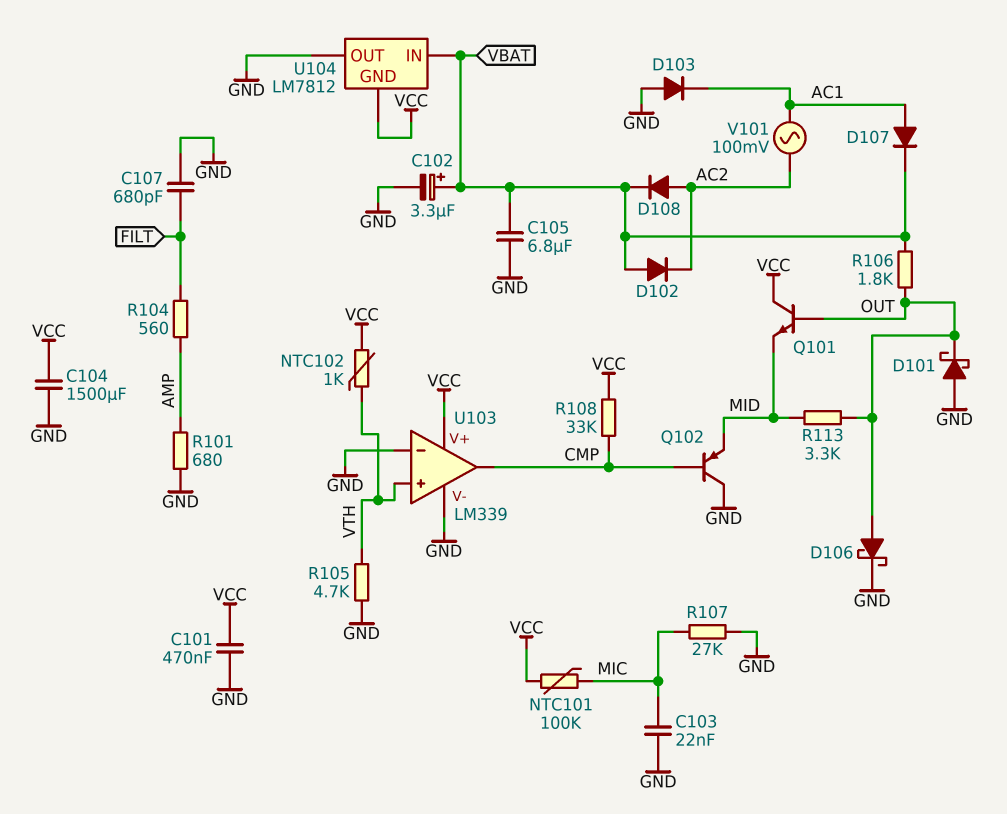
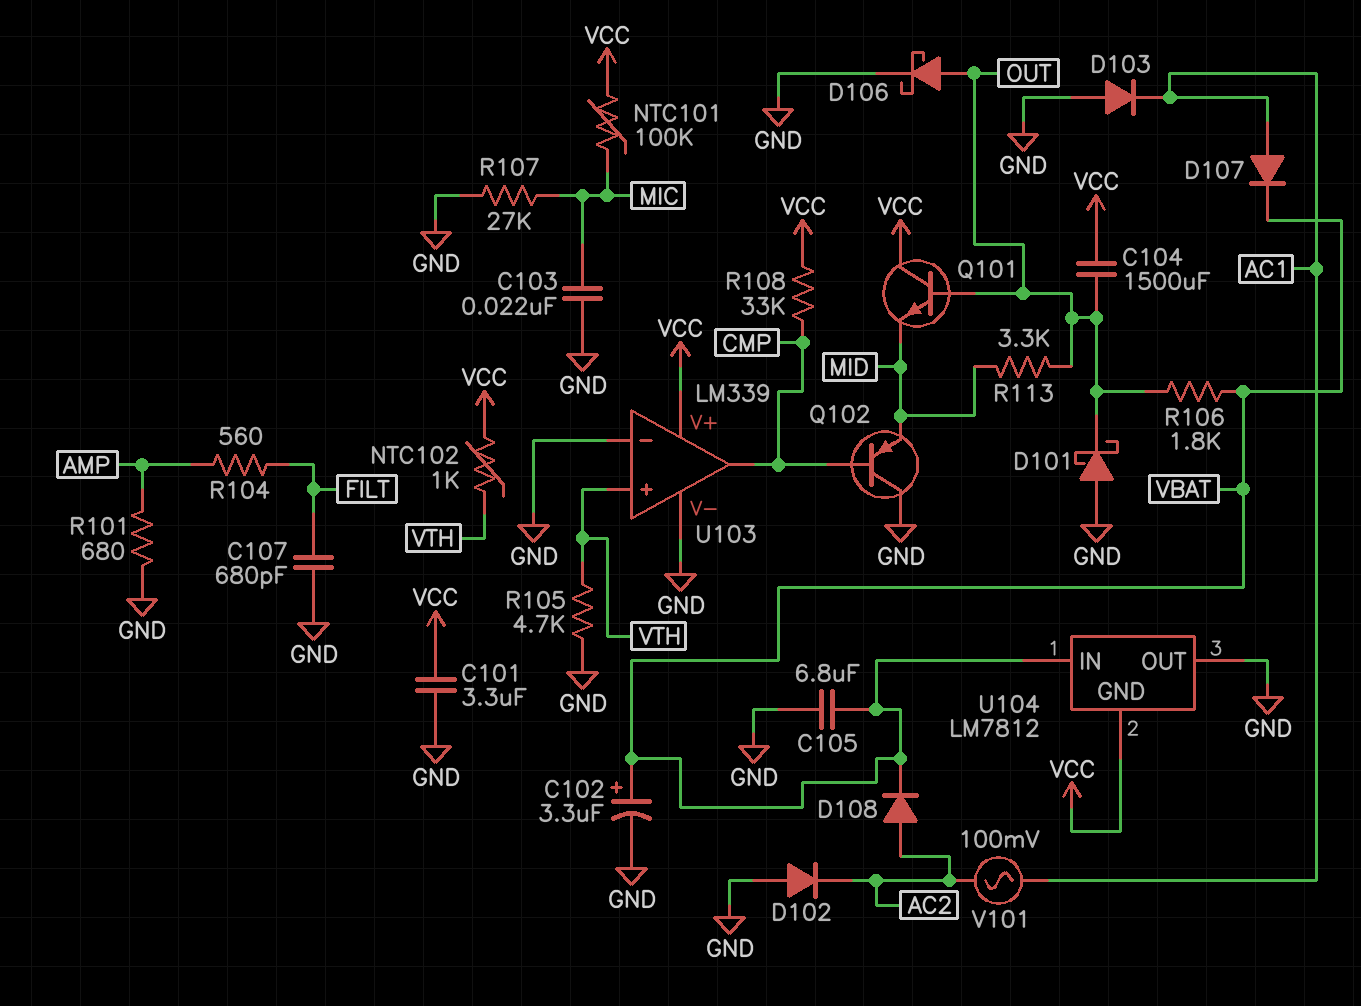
C101: 470nF (GND, VCC) -> 3.3uF (GND, VCC)
C104: 1500uF (GND, VCC) -> 1500uF (OUT, VCC)
D102: diode (A VBAT, K AC2) -> diode (A GND, K AC2)

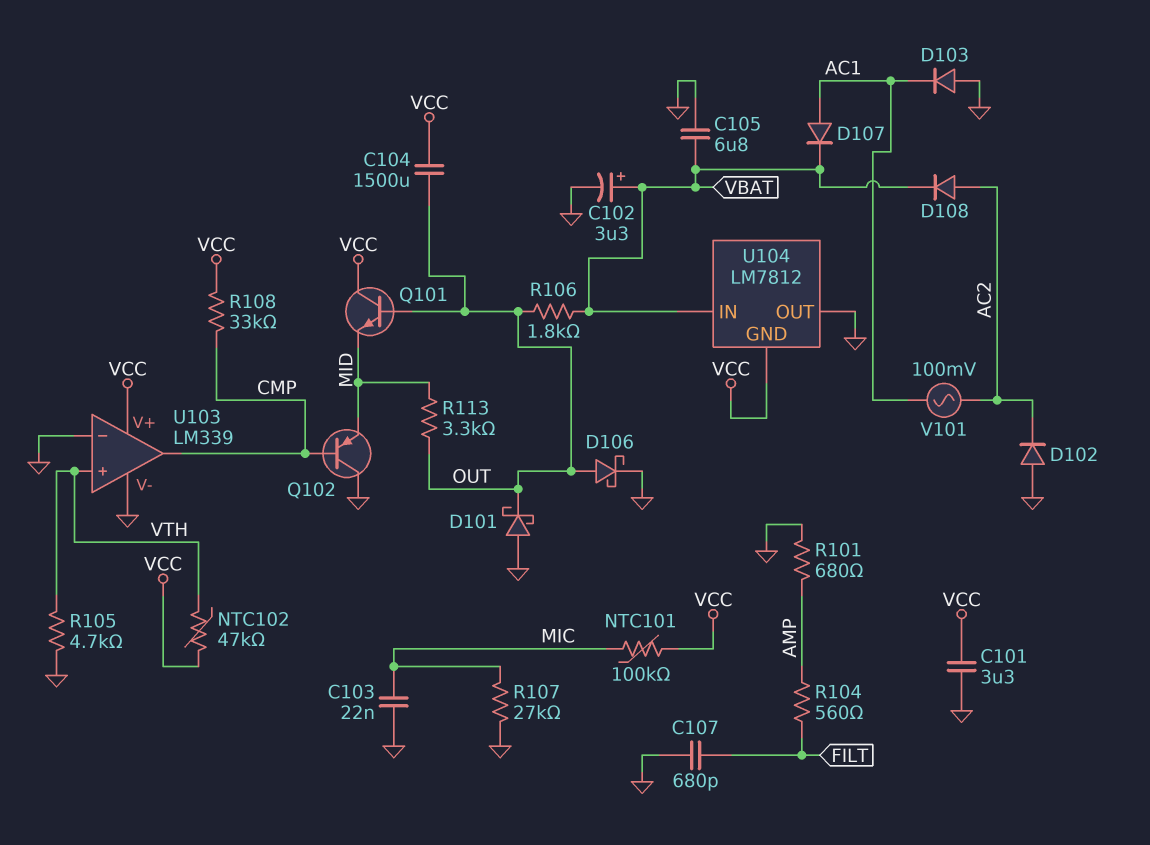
NTC102: 1k (VCC, VTH) -> 47k (VCC, VTH)

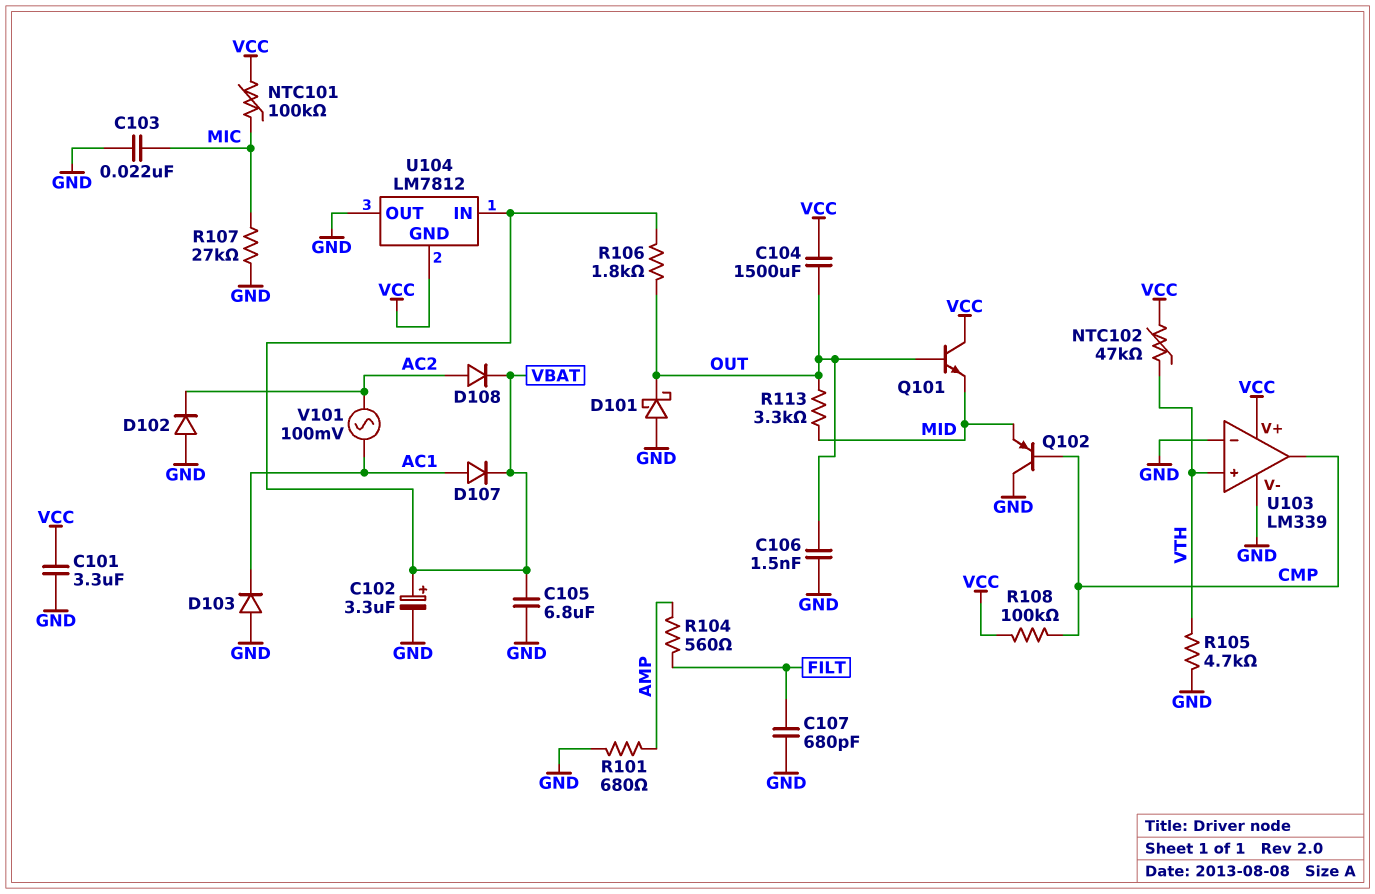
C106: none -> 1.5nF (GND, OUT)
D106: schottky (A OUT, K GND) -> none
R108: 33k (CMP, VCC) -> 100k (CMP, VCC)

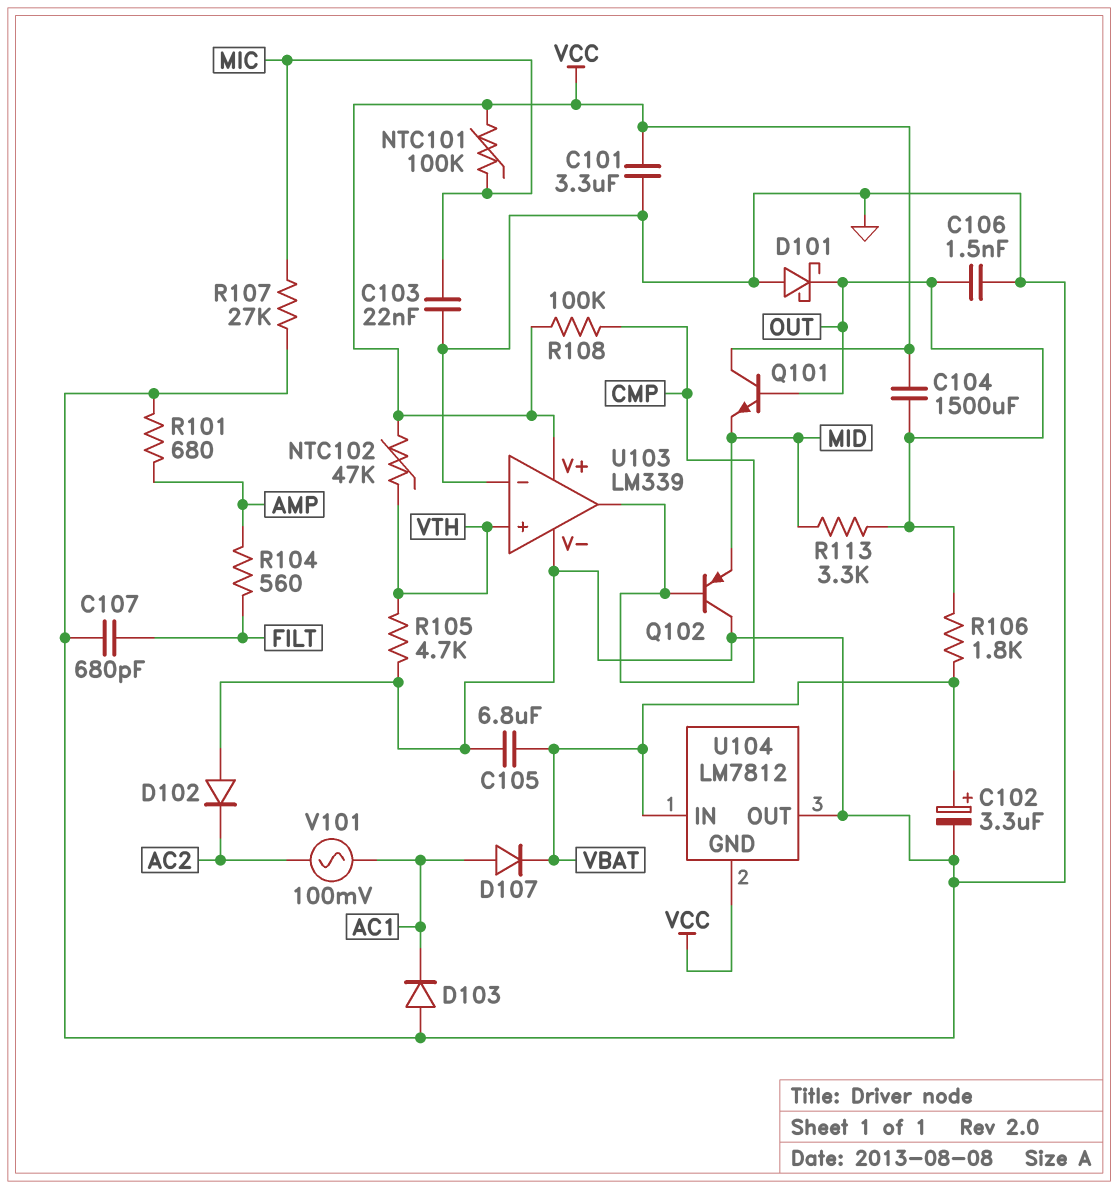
D108: diode (A AC2, K VBAT) -> none

